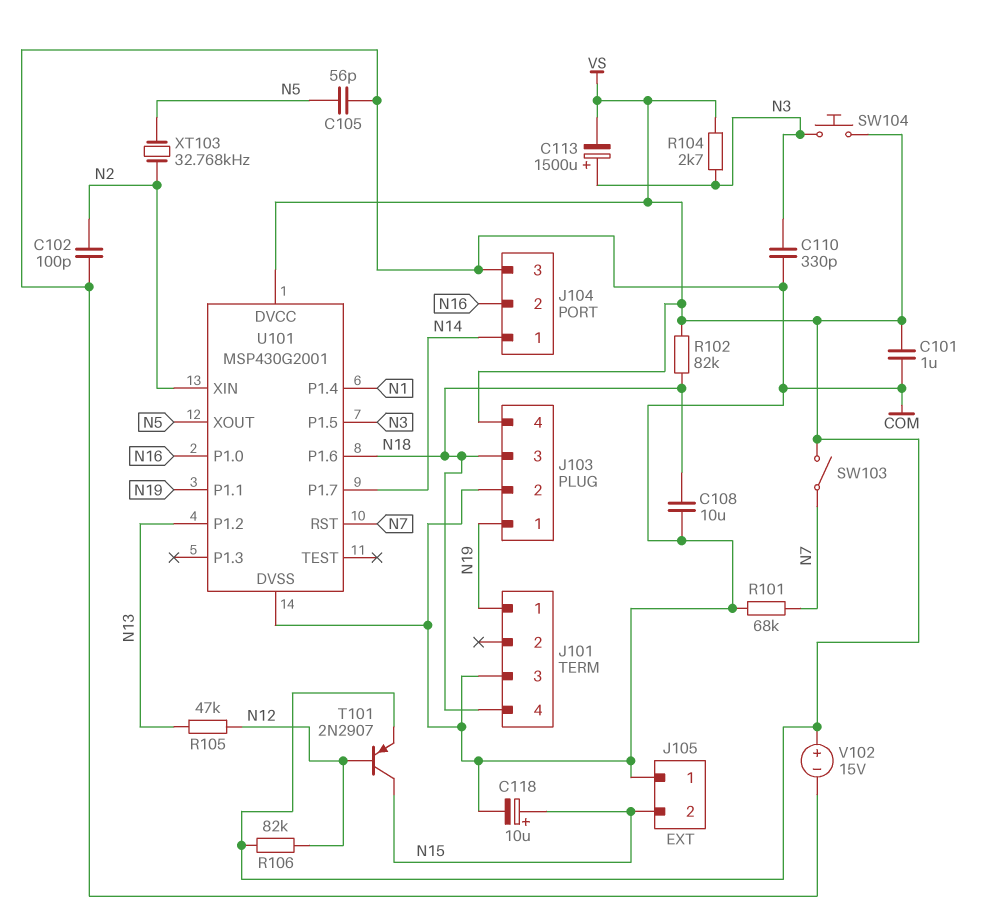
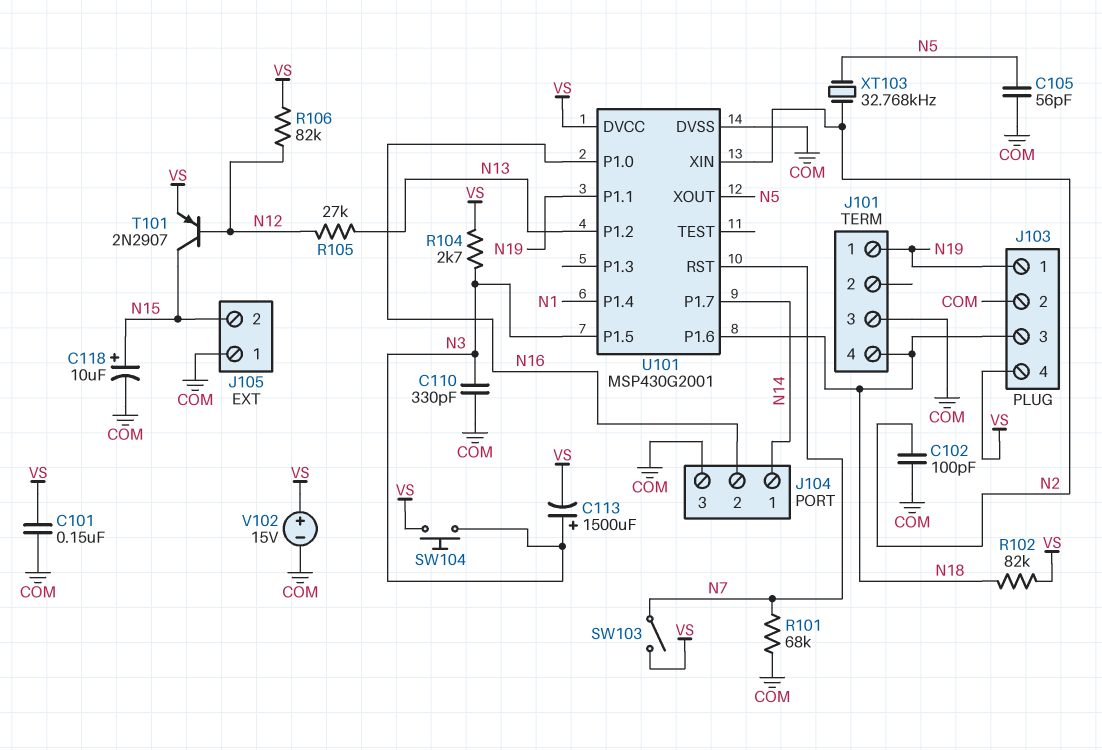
C101: 1uF (COM, VS) -> 150nF (COM, VS)
C108: 10uF (COM, N18) -> none
R105: 47k (N12, N13) -> 27k (N12, N13)

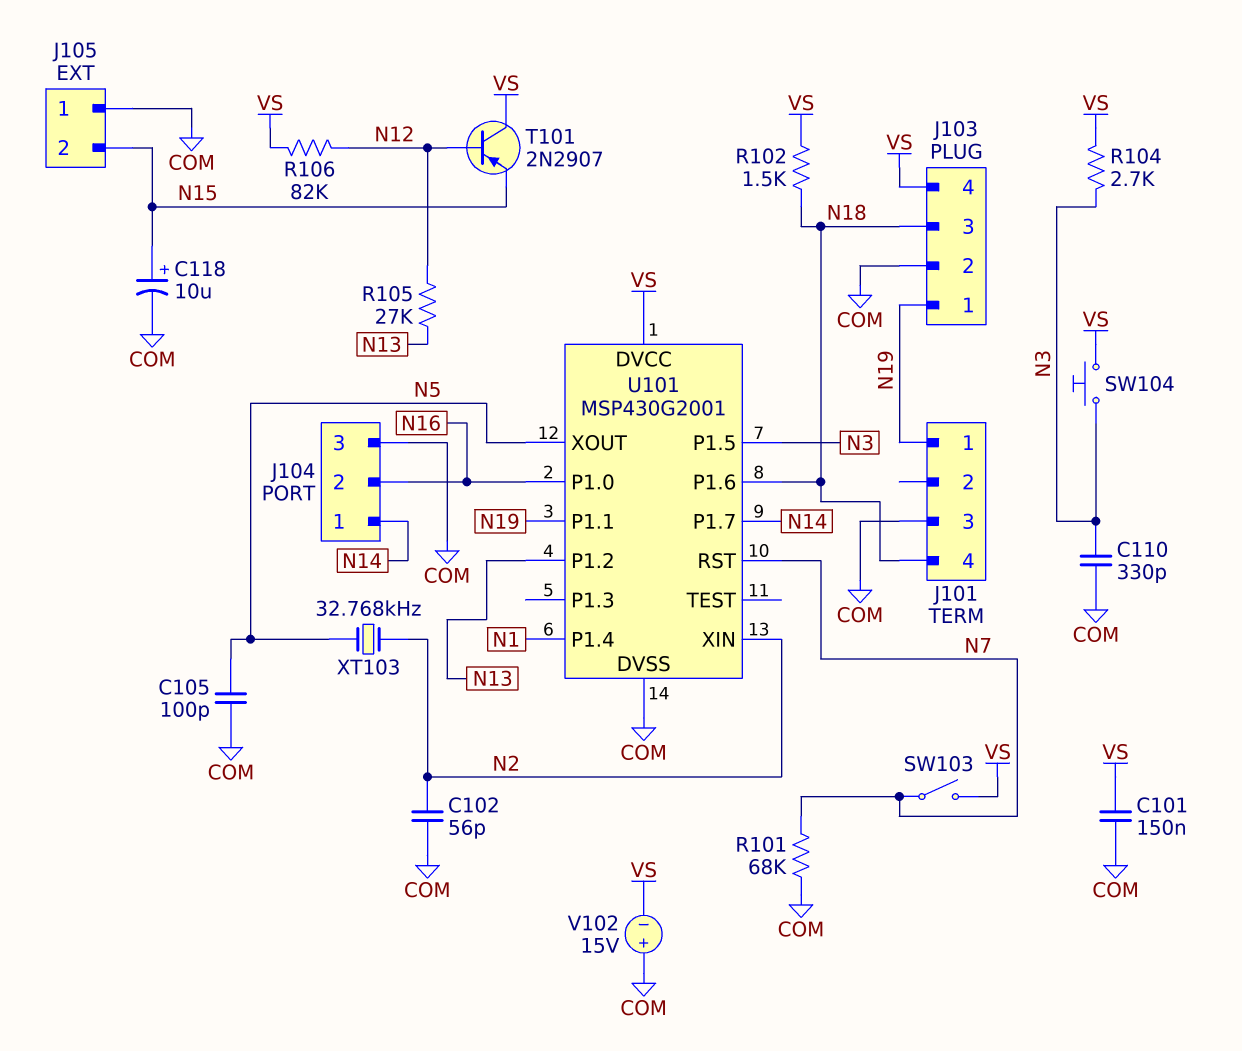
C102: 100pF (COM, N2) -> 56pF (COM, N2)
C105: 56pF (COM, N5) -> 100pF (COM, N5)
C113: 1500uF (plus N3, minus VS) -> none
R102: 82k (N18, VS) -> 1.5k (N18, VS)
T101: PNP 2N2907 (B N12, C N15, E VS) -> PNP 2N2907 (B N12, C VS, E N15)
V102: 15V (plus VS, minus COM) -> 15V (plus COM, minus VS)

